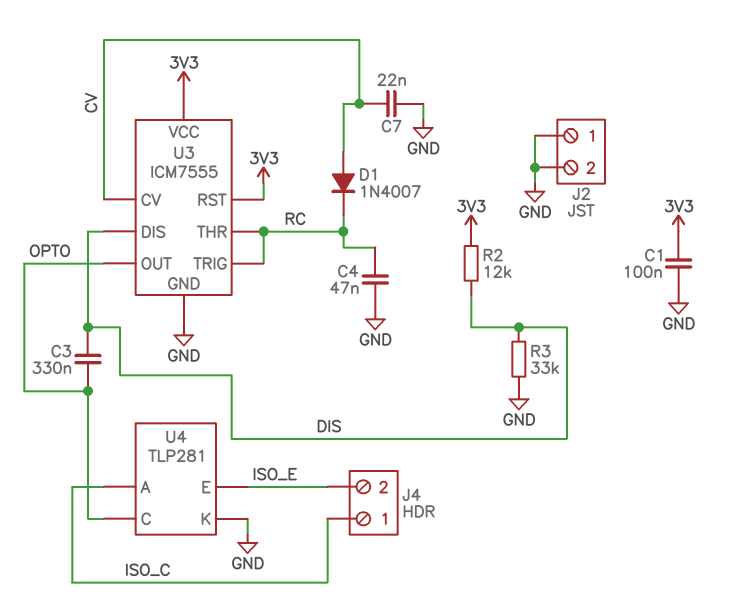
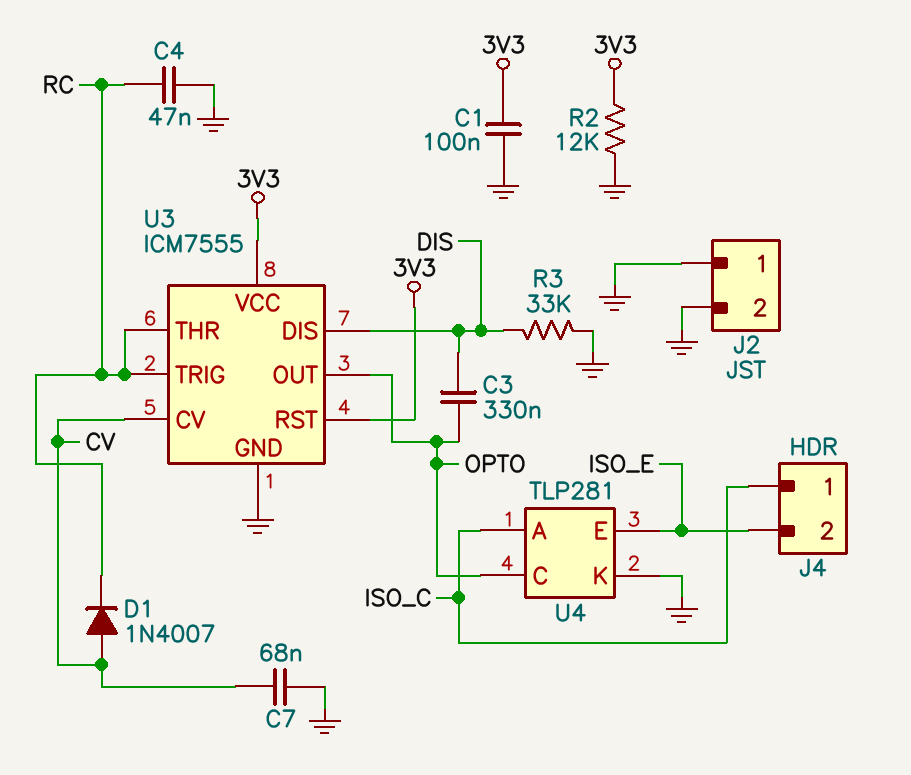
C7: 22nF (CV, GND) -> 68nF (CV, GND)
R2: 12k (3V3, DIS) -> 12k (3V3, GND)

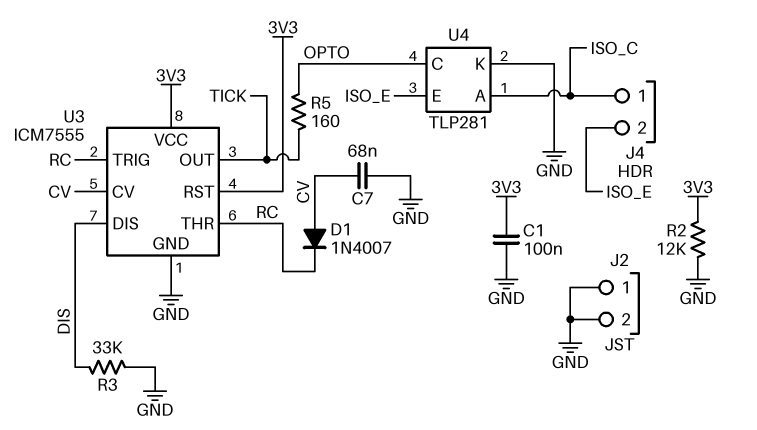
C3: 330nF (DIS, OPTO) -> none
C4: 47nF (GND, RC) -> none
R5: none -> 160 (OPTO, TICK)
U3 pin OUT: OPTO -> TICK

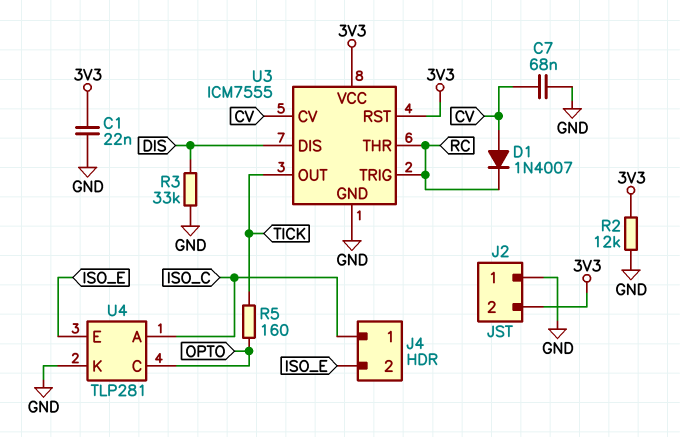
C1: 100nF (3V3, GND) -> 22nF (3V3, GND)
J2 pin 2: GND -> 3V3

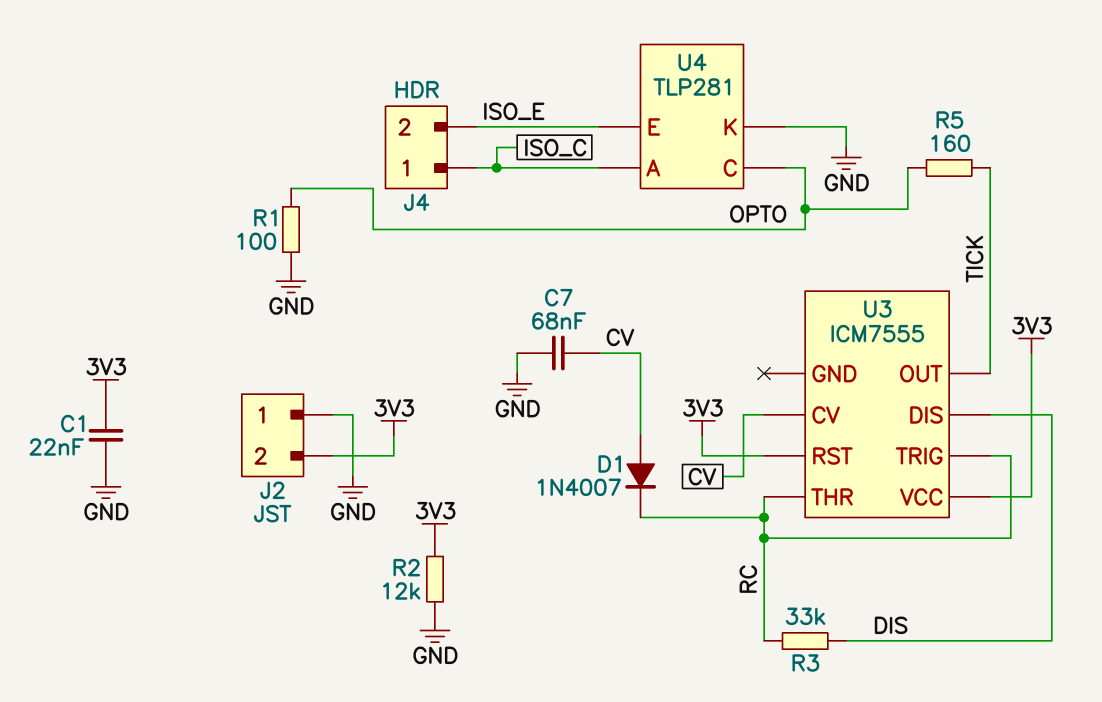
R1: none -> 100 (GND, OPTO)
R3: 33k (DIS, GND) -> 33k (DIS, RC)
U3 pin GND: GND -> none

